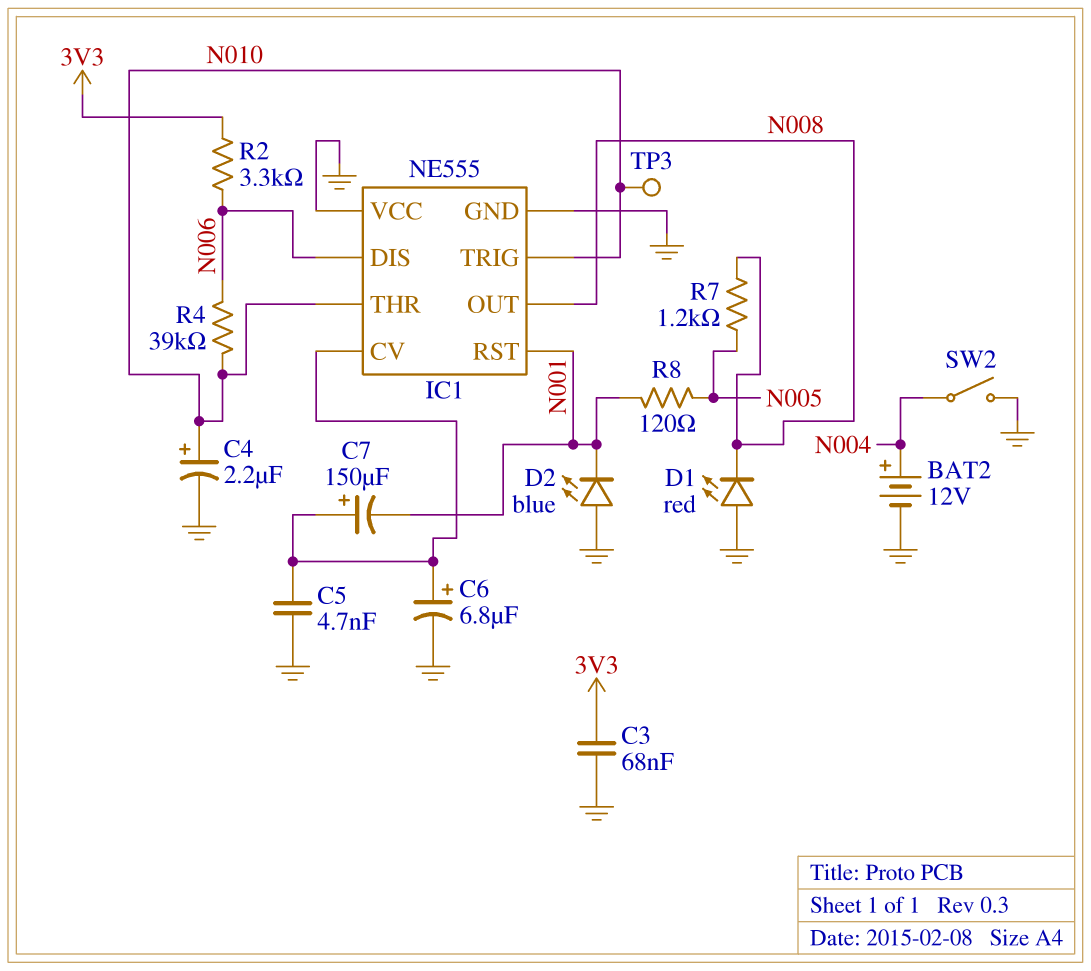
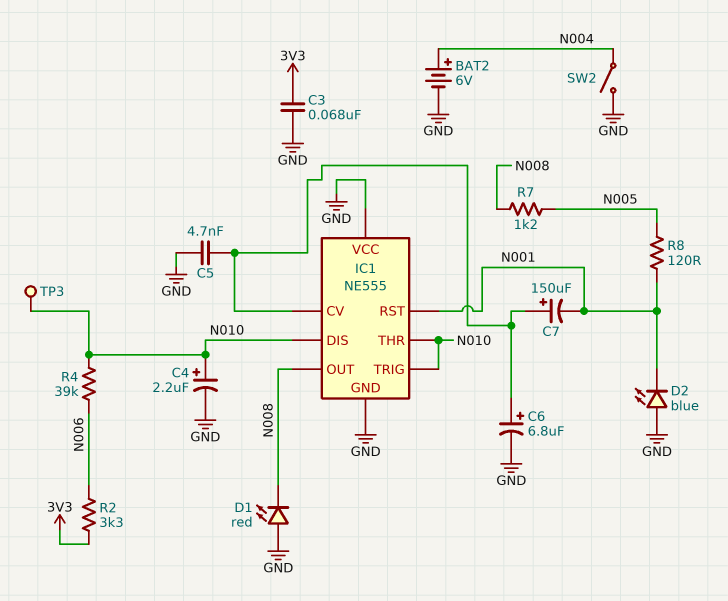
BAT2: 12V (plus N004, minus GND) -> 6V (plus N004, minus GND)
IC1 pin DIS: N006 -> N010

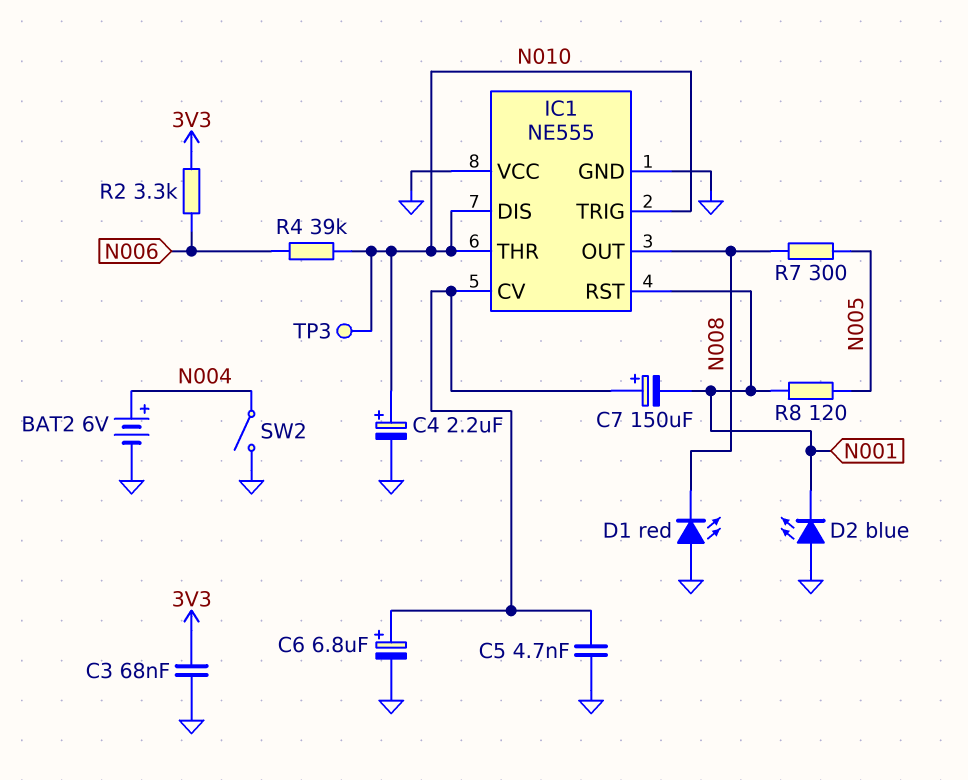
R7: 1.2k (N005, N008) -> 300 (N005, N008)

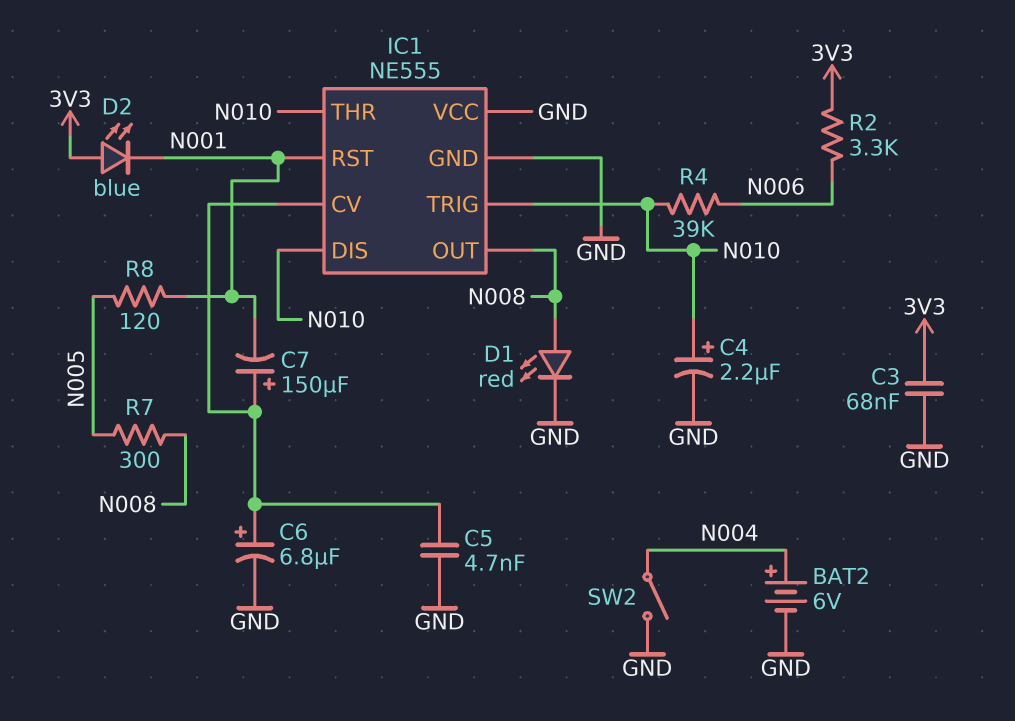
D1: LED red (A GND, K N008) -> LED red (A N008, K GND)
D2: LED blue (A GND, K N001) -> LED blue (A 3V3, K N001)
TP3: test point (N010) -> none

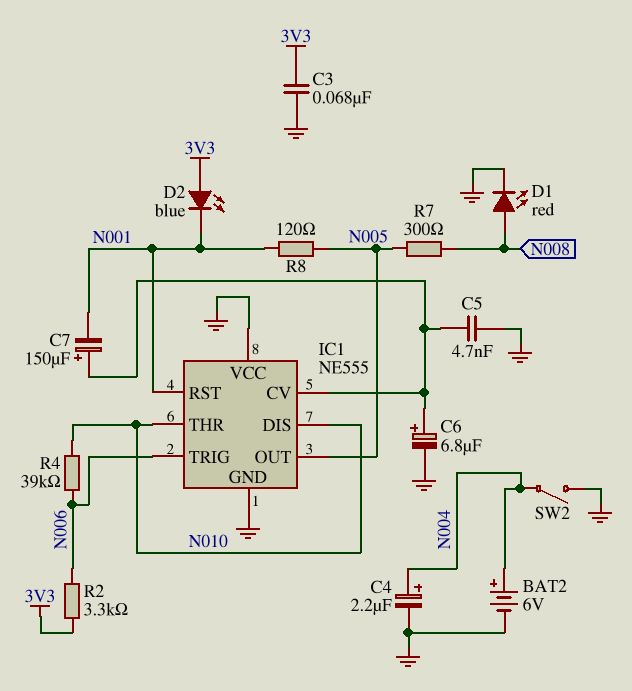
C4: 2.2uF (plus N010, minus GND) -> 2.2uF (plus N004, minus GND)
IC1 pin OUT: N008 -> N005
IC1 pin TRIG: N010 -> N006

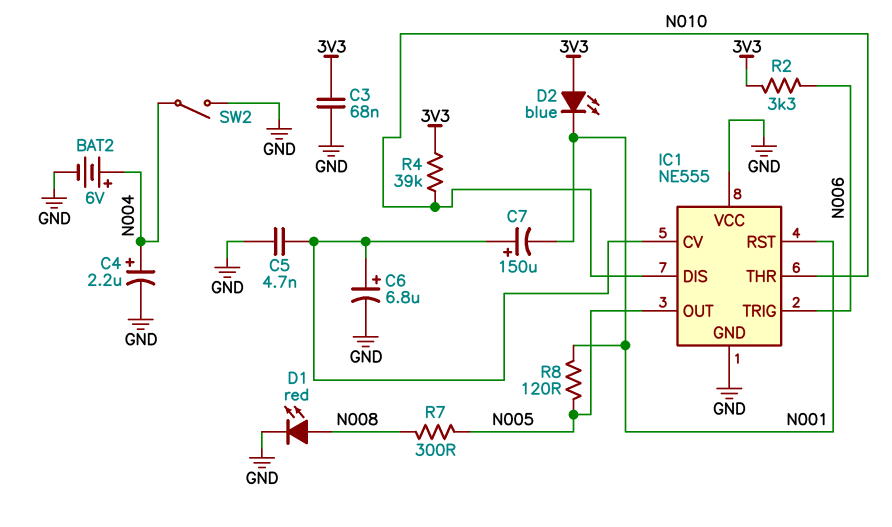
R4: 39k (N006, N010) -> 39k (3V3, N010)

